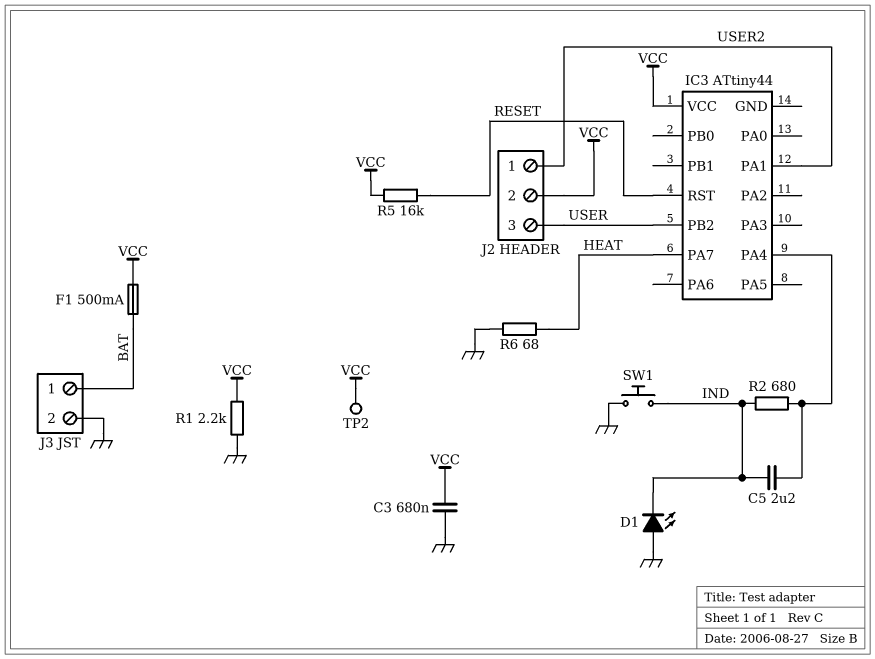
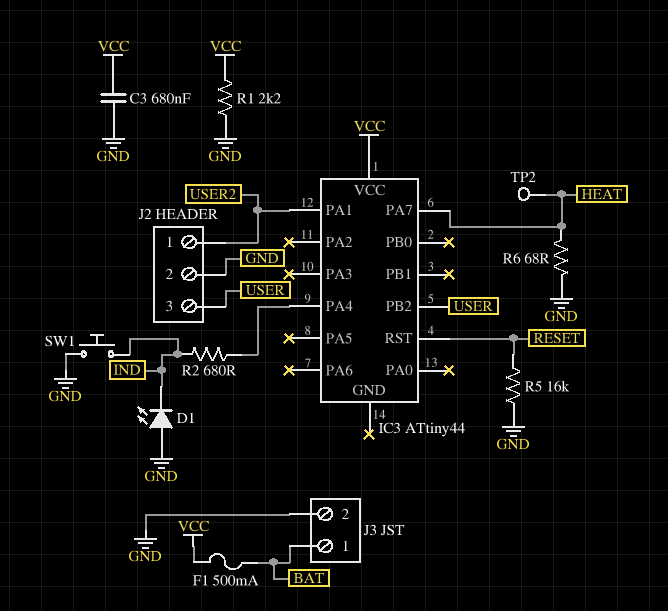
C5: 2.2uF (IC3/PA4, IND) -> none
J2 pin 2: VCC -> GND
R5: 16k (RESET, VCC) -> 16k (GND, RESET)
TP2: test point (VCC) -> test point (HEAT)

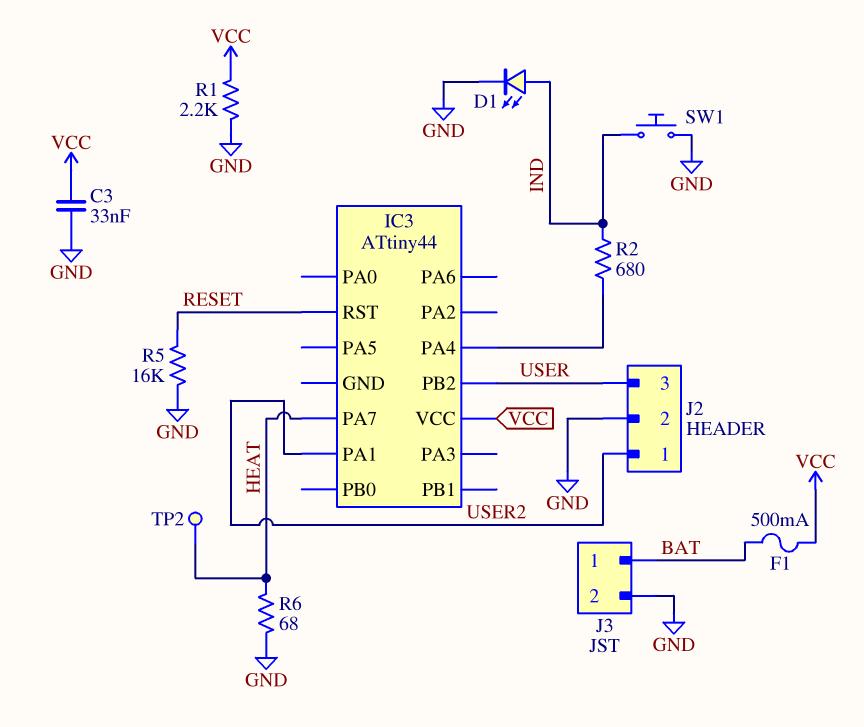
C3: 680nF (GND, VCC) -> 33nF (GND, VCC)
D1: LED (A GND, K IND) -> LED (A IND, K GND)

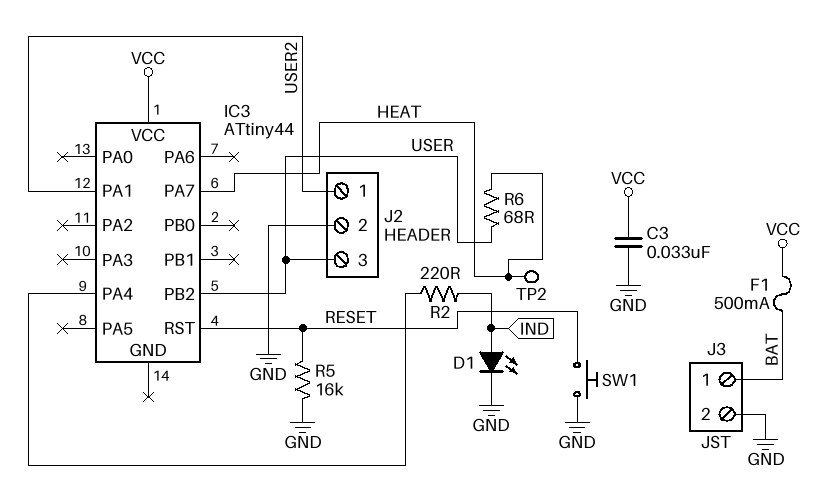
R1: 2.2k (GND, VCC) -> none
R2: 680 (IC3/PA4, IND) -> 220 (IC3/PA4, IND)
R6: 68 (GND, HEAT) -> 68 (HEAT, USER)
SW1: button (GND, IND) -> button (GND, RESET)

